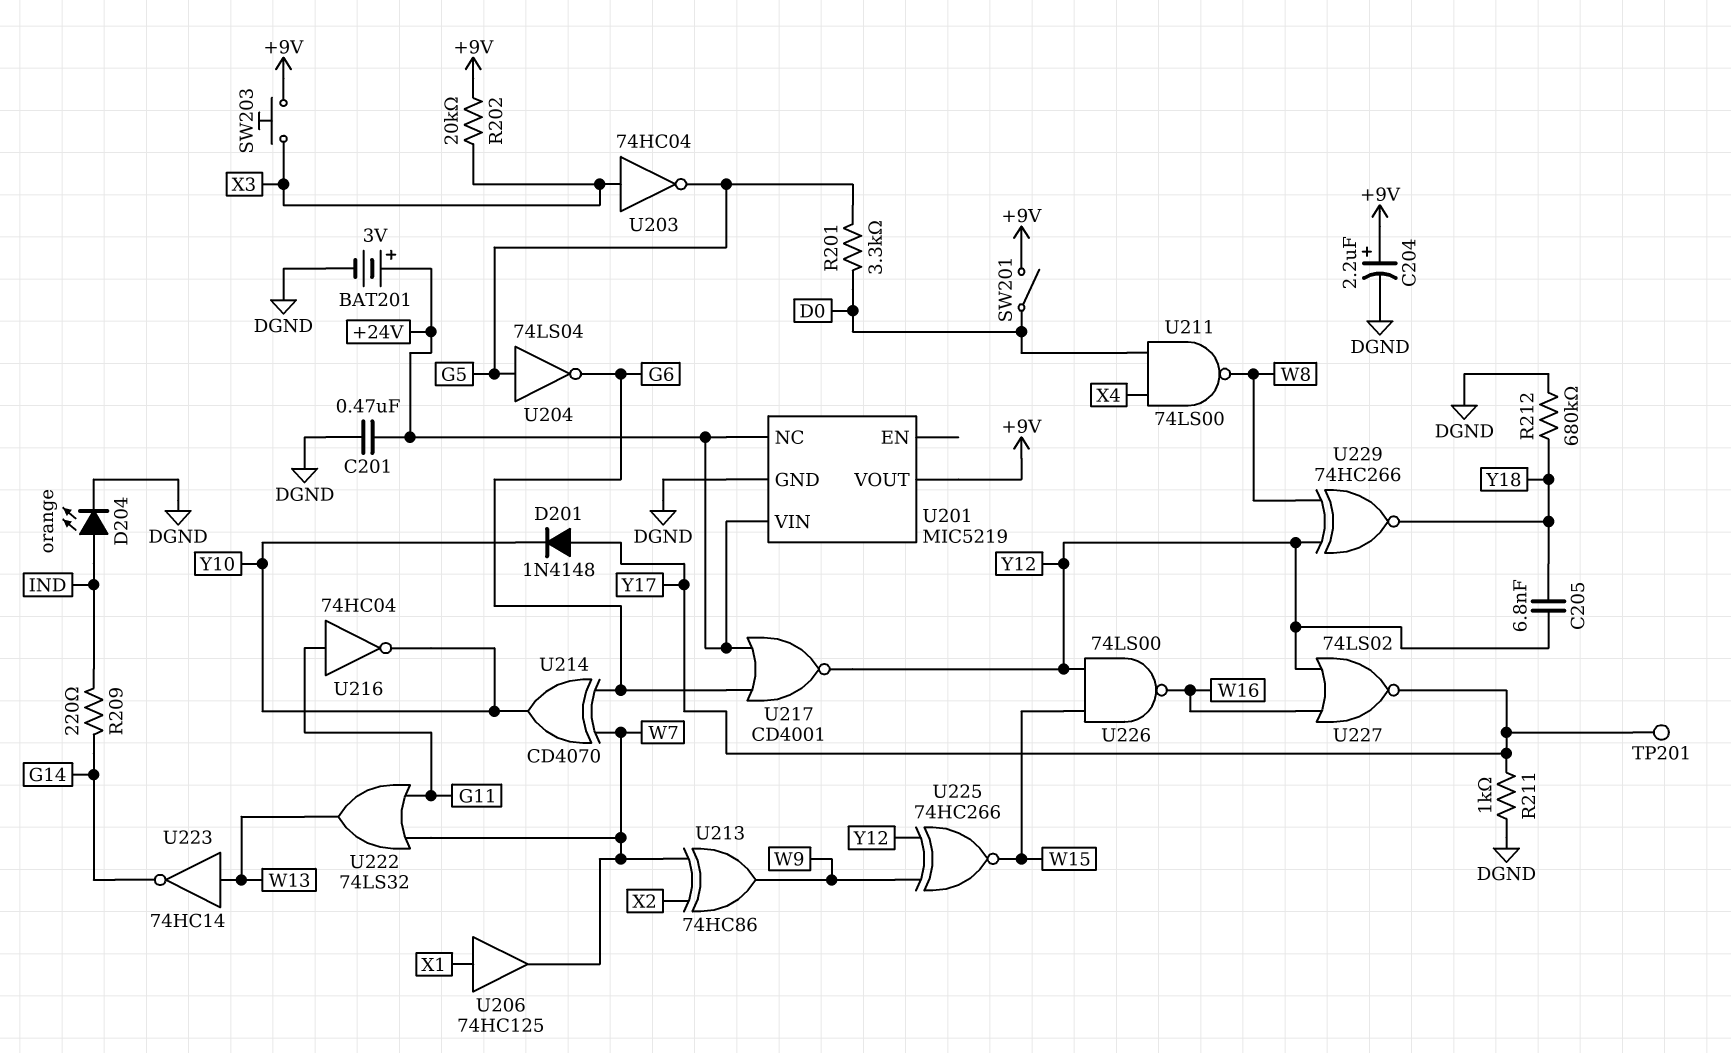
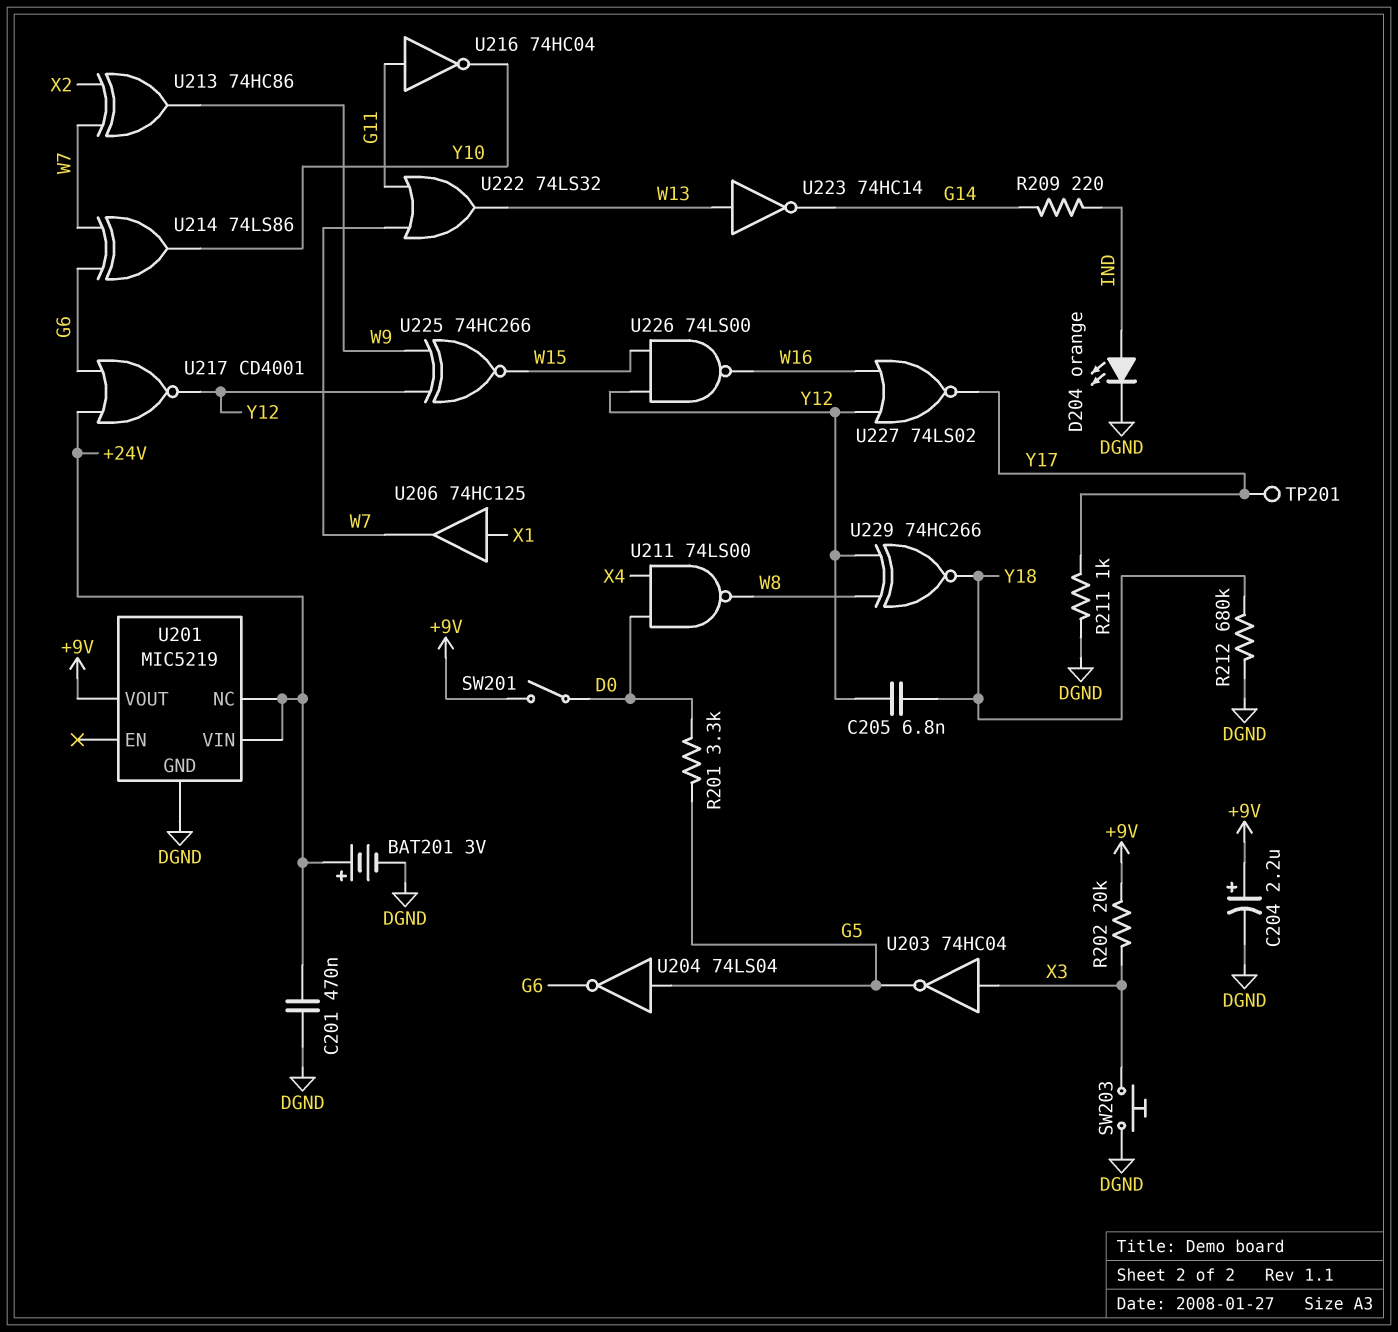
D201: diode 1N4148 (A Y17, K Y10) -> none
SW203: button (+9V, X3) -> button (DGND, X3)
U214: XOR CD4070 (in G6, in W7, out Y10) -> XOR 74LS86 (in G6, in W7, out Y10)

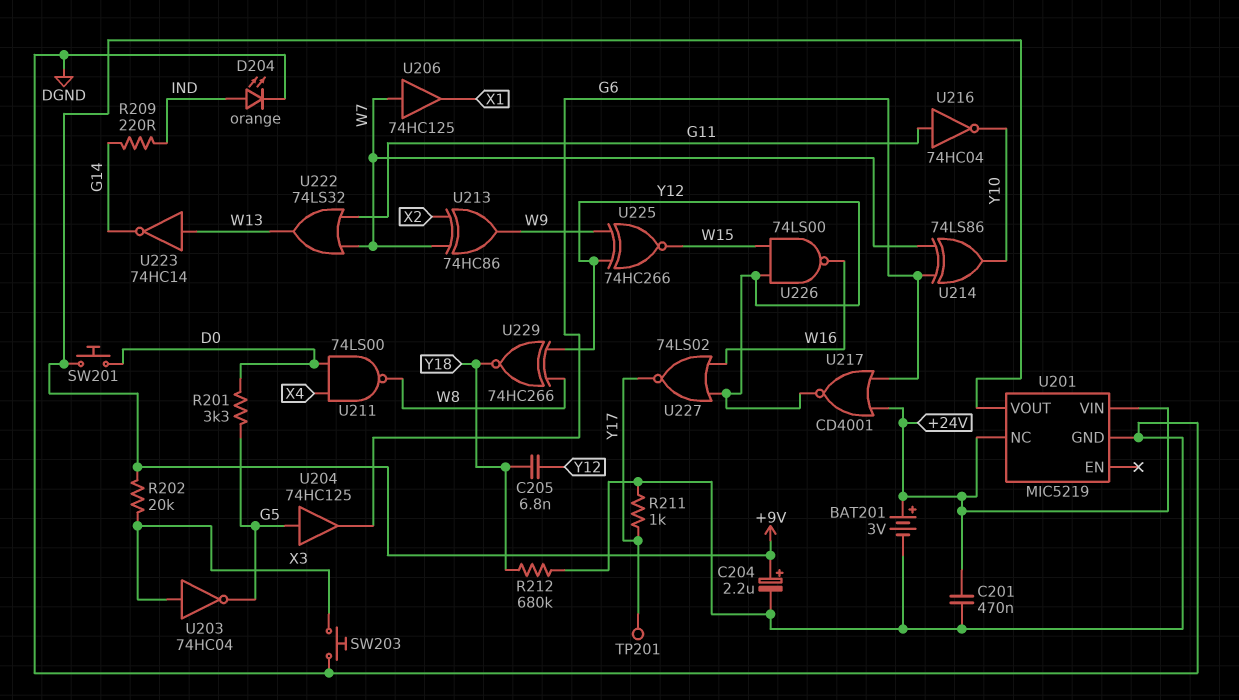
SW201: switch (+9V, D0) -> button (+9V, D0)
U204: NOT 74LS04 (in G5, out G6) -> buffer 74HC125 (in G5, out G6)
U206: buffer 74HC125 (in X1, out W7) -> buffer 74HC125 (in W7, out X1)

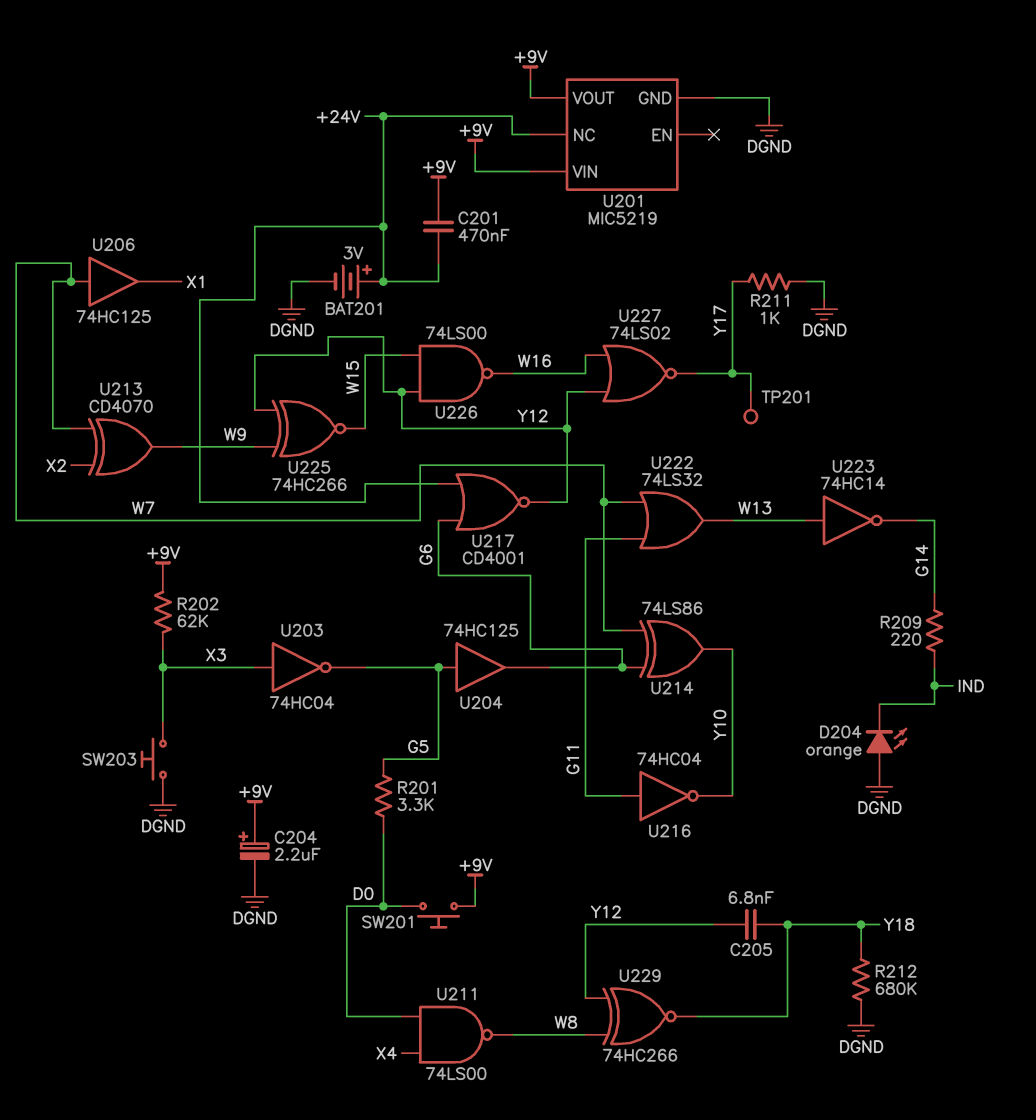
C201: 470nF (+24V, DGND) -> 470nF (+9V, +24V)
D204: LED orange (A IND, K DGND) -> LED orange (A DGND, K IND)
R202: 20k (+9V, X3) -> 62k (+9V, X3)
U201 pin VIN: +24V -> +9V
U213: XOR 74HC86 (in W7, in X2, out W9) -> XOR CD4070 (in W7, in X2, out W9)

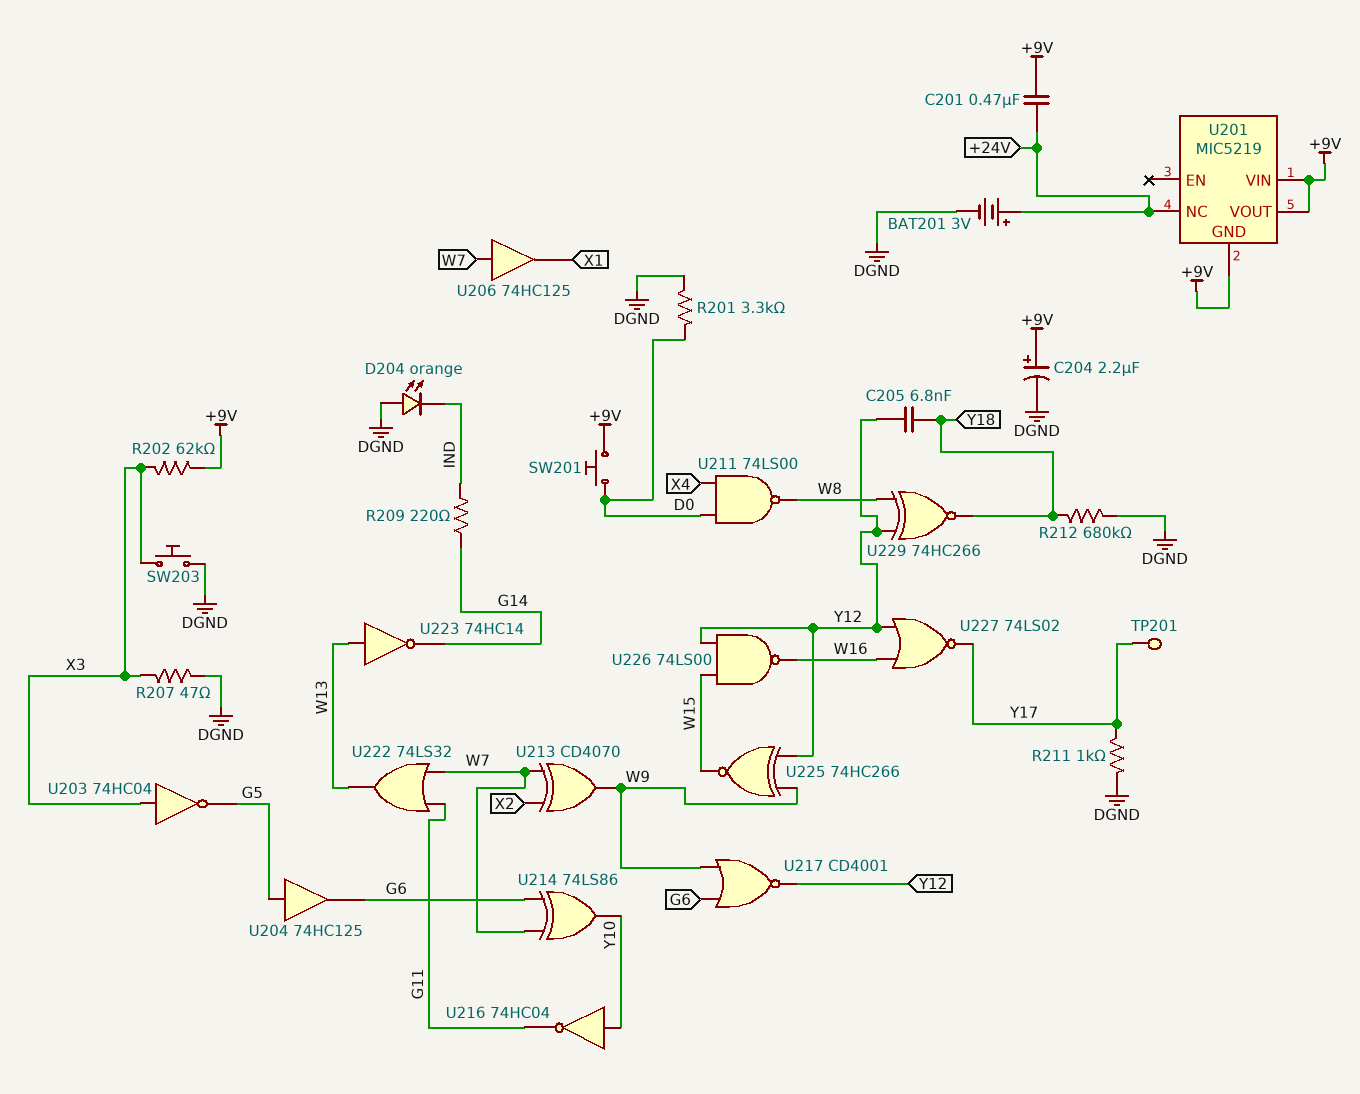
R201: 3.3k (D0, G5) -> 3.3k (D0, DGND)
R207: none -> 47 (DGND, X3)
U201 pin GND: DGND -> +9V
U216: NOT 74HC04 (in G11, out Y10) -> NOT 74HC04 (in Y10, out G11)
U217: NOR CD4001 (in +24V, in G6, out Y12) -> NOR CD4001 (in G6, in W9, out Y12)

